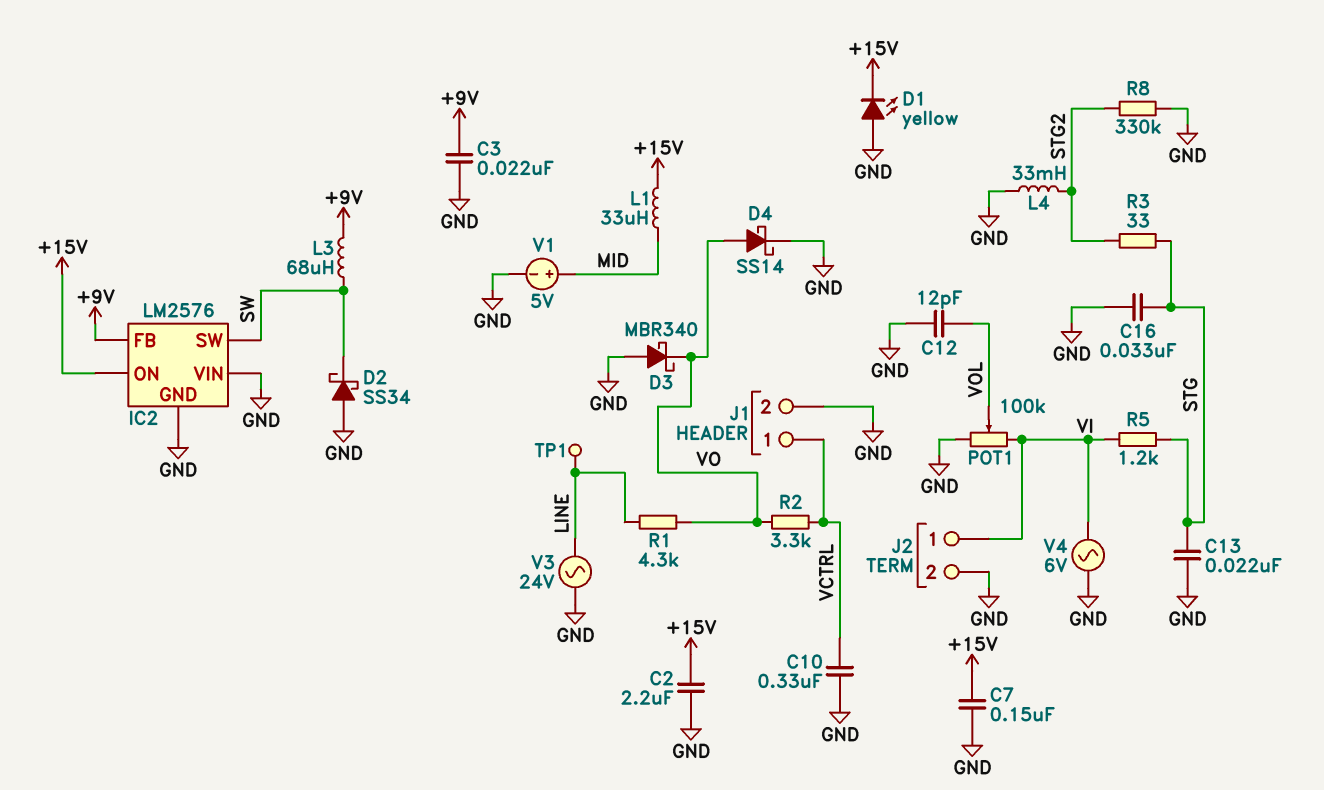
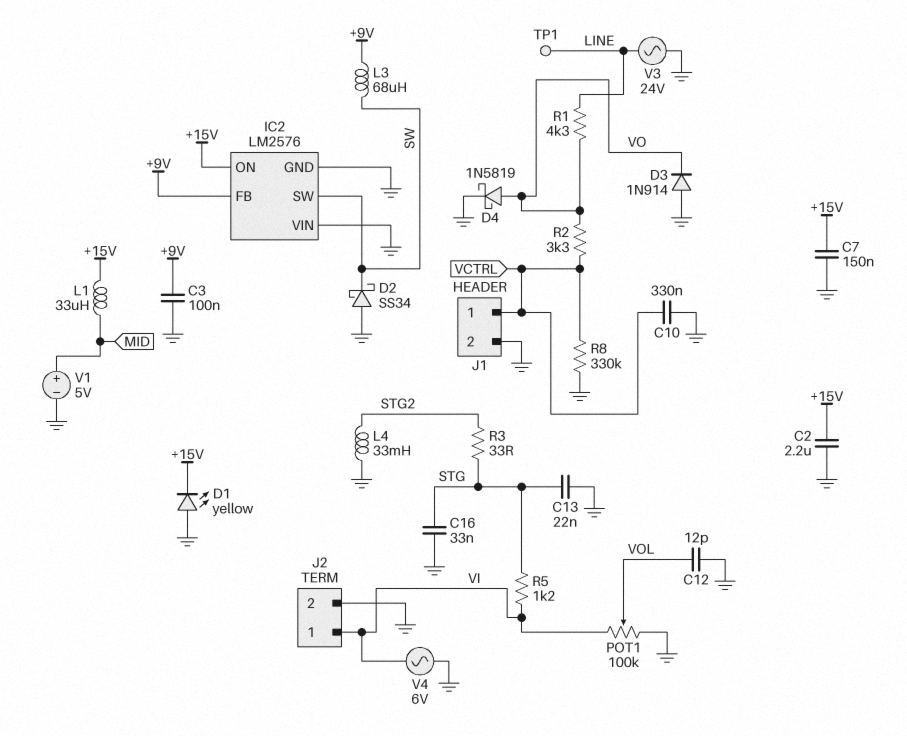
C3: 22nF (+9V, GND) -> 100nF (+9V, GND)
D3: schottky MBR340 (A GND, K VO) -> diode 1N914 (A GND, K VO)
D4: schottky SS14 (A VO, K GND) -> schottky 1N5819 (A VO, K GND)
R8: 330k (GND, STG2) -> 330k (GND, VCTRL)

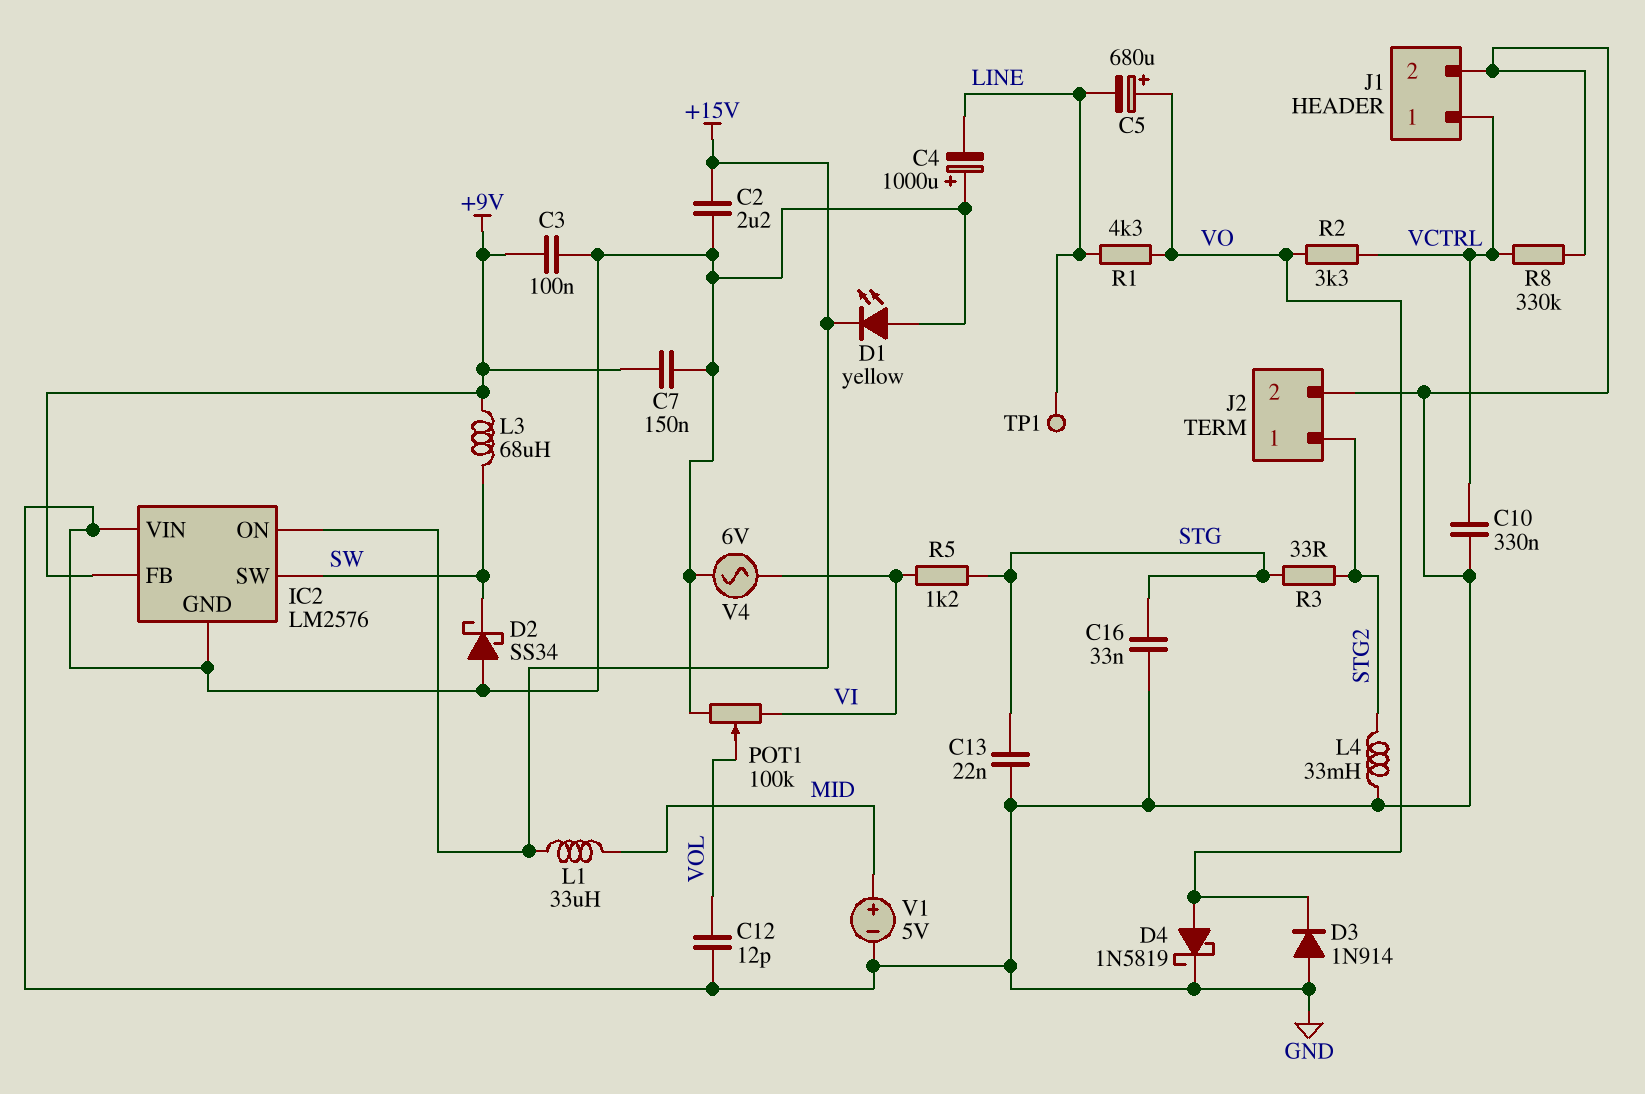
C4: none -> 1000uF (plus GND, minus LINE)
C5: none -> 680uF (plus VO, minus LINE)
C7: 150nF (+15V, GND) -> 150nF (+9V, GND)
J2 pin 1: VI -> STG2
V3: AC 24V (GND, LINE) -> none

